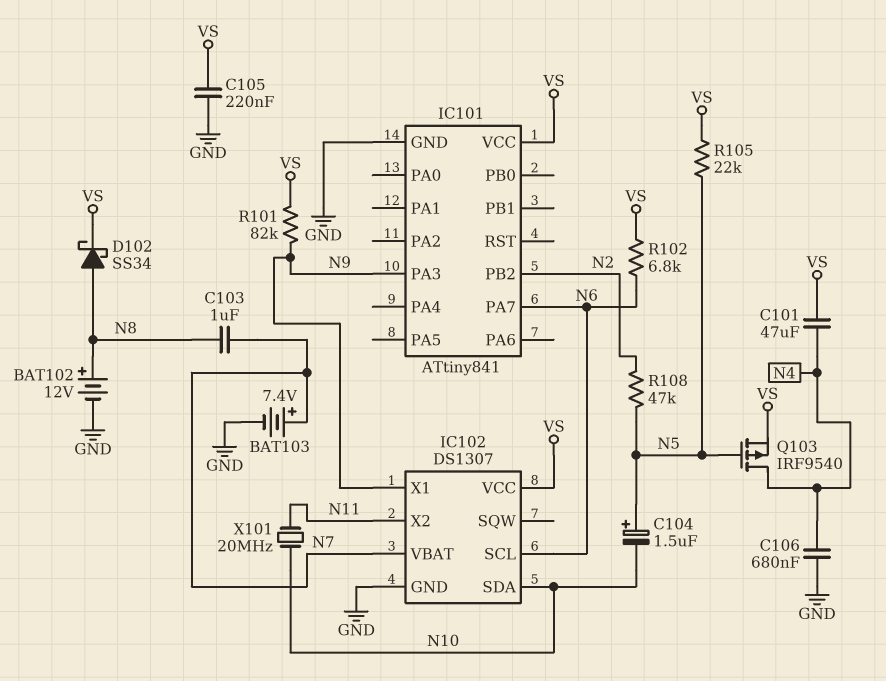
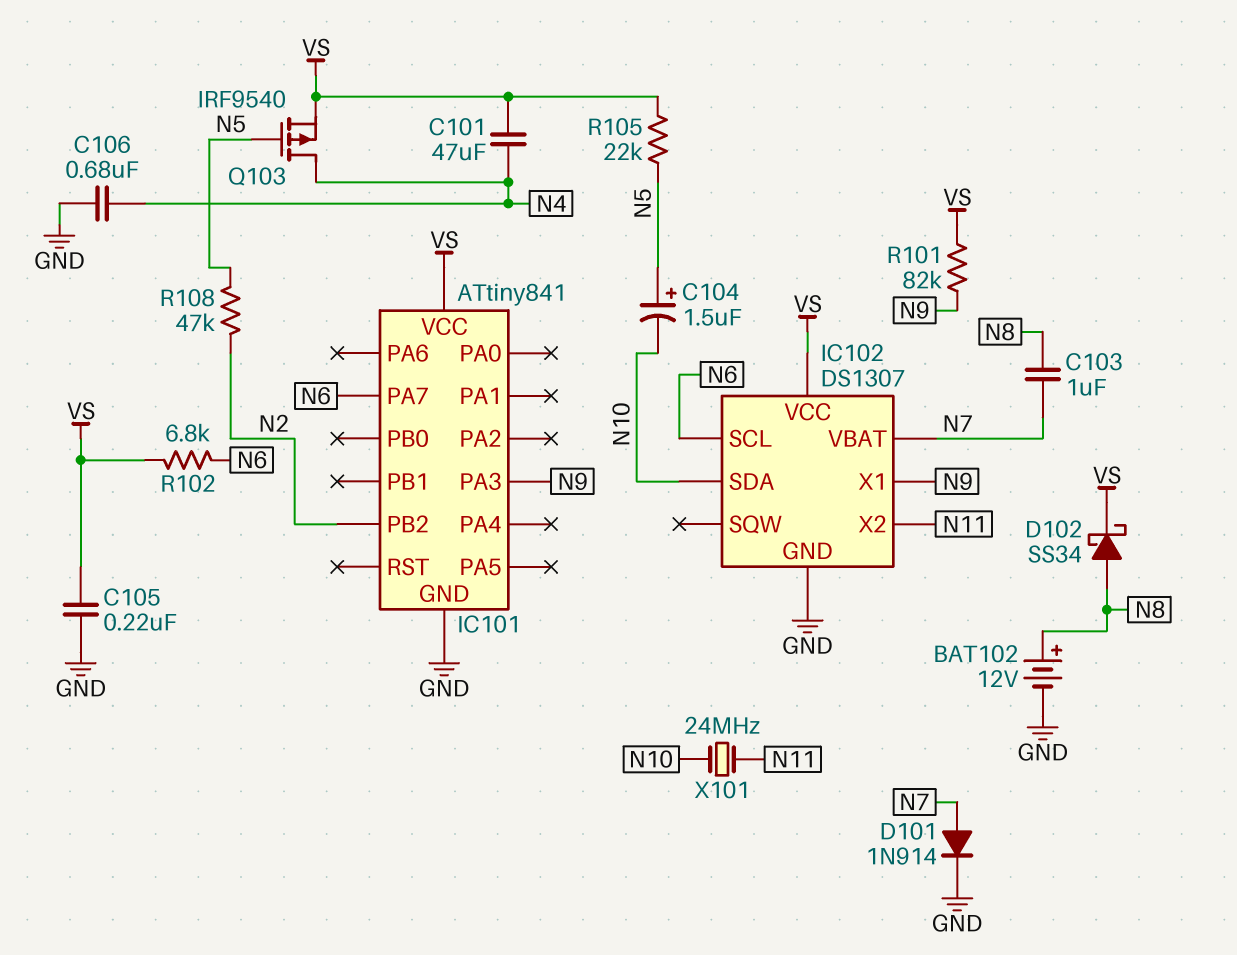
BAT103: 7.4V (plus N7, minus GND) -> none
D101: none -> diode 1N914 (A N7, K GND)
X101: 20MHz (N10, N11) -> 24MHz (N10, N11)

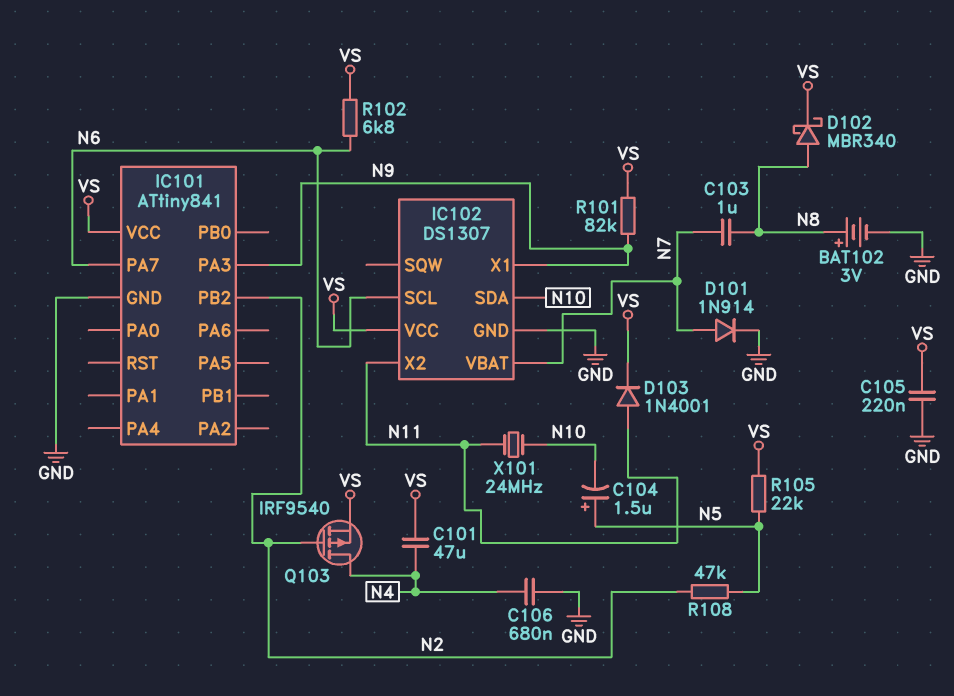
BAT102: 12V (plus N8, minus GND) -> 3V (plus N8, minus GND)
D102: schottky SS34 (A N8, K VS) -> schottky MBR340 (A N8, K VS)
D103: none -> diode 1N4001 (A N11, K VS)
Q103: PMOS IRF9540 (G N5, D N4, S VS) -> PMOS IRF9540 (G N2, D N4, S VS)

